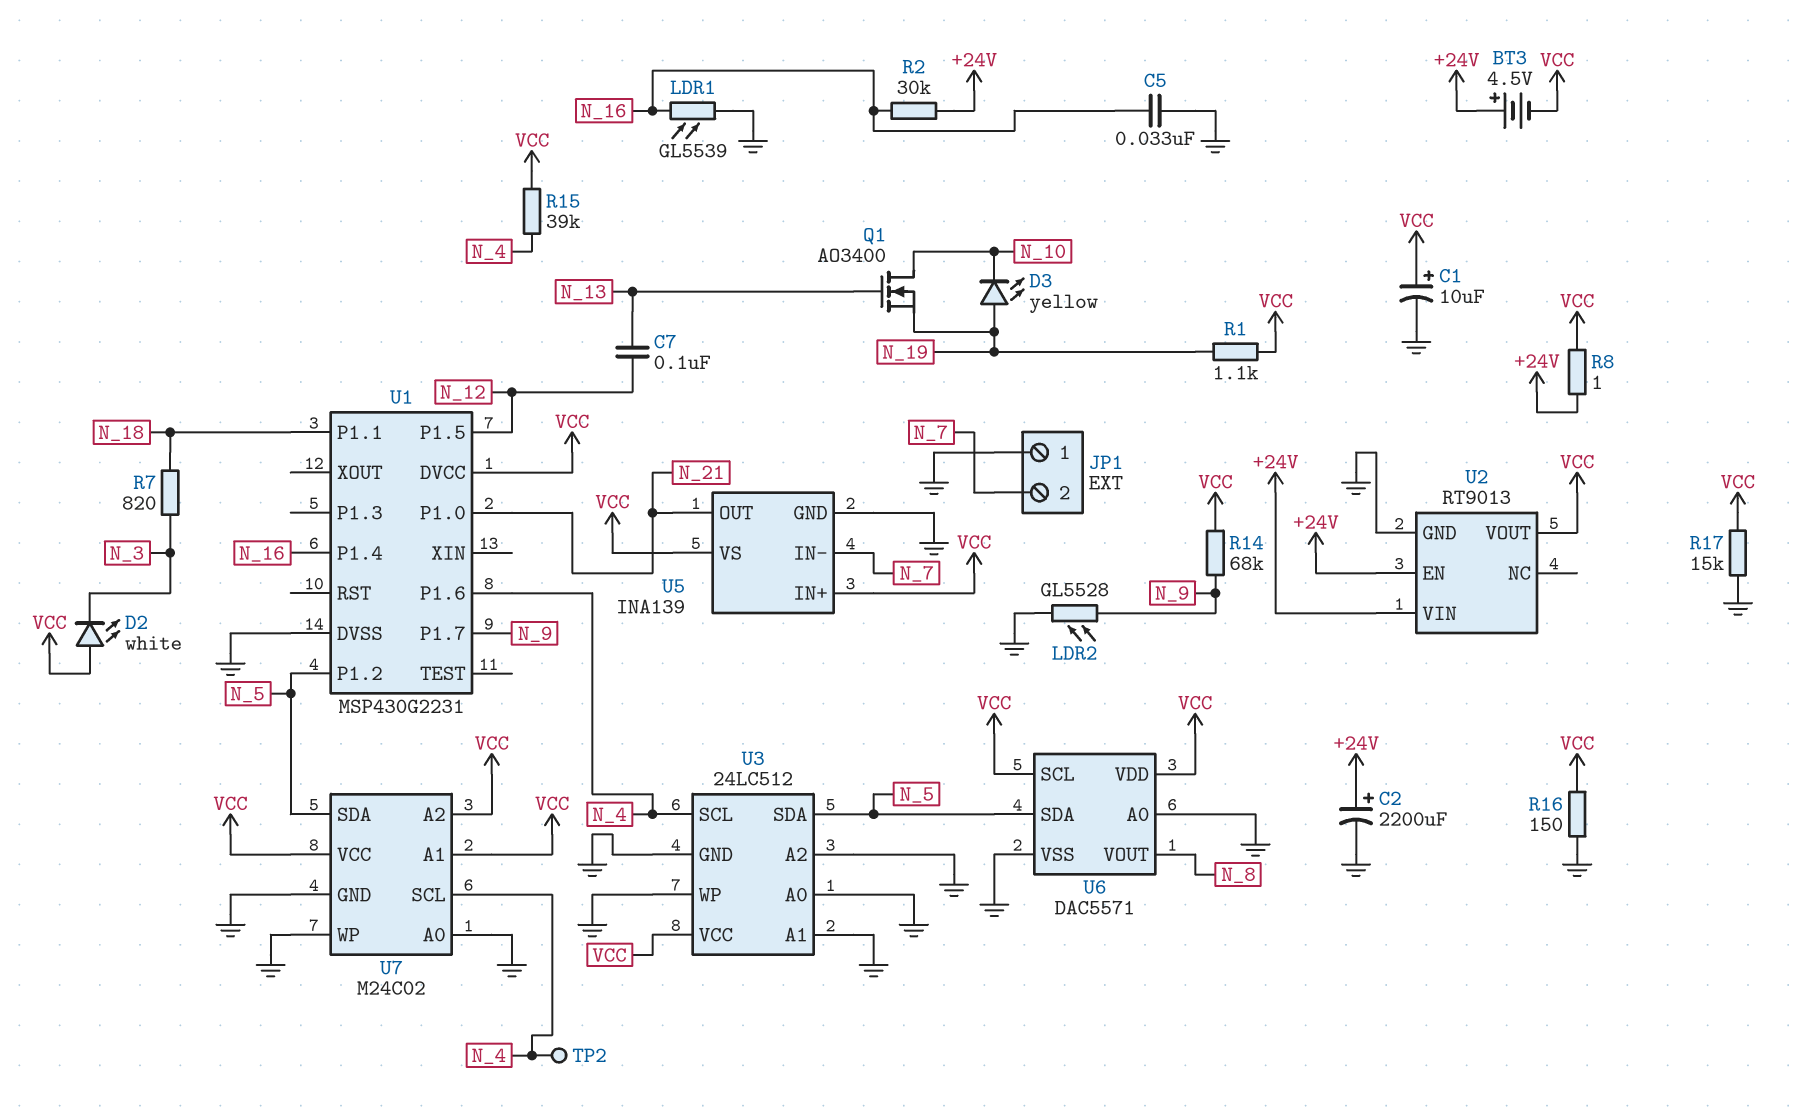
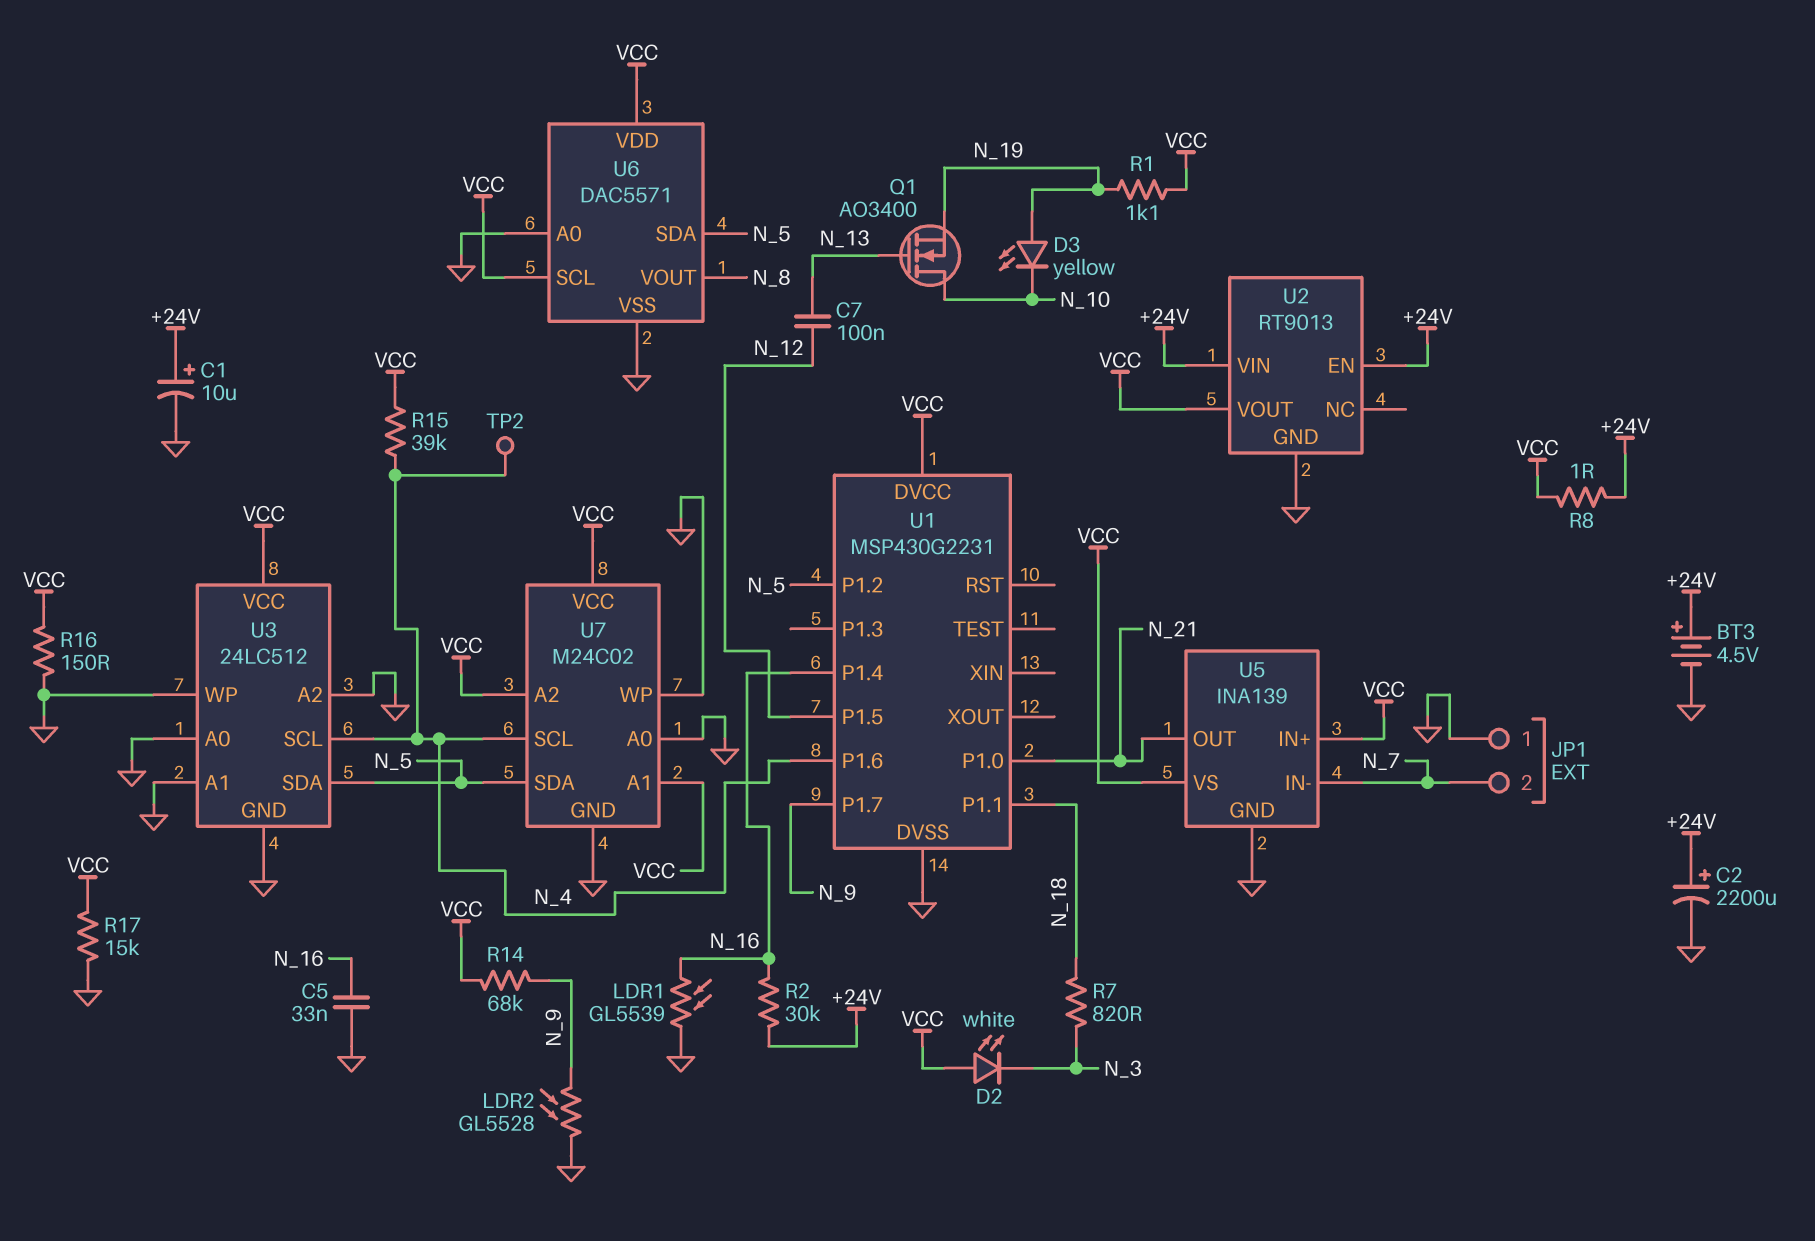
BT3: 4.5V (plus +24V, minus VCC) -> 4.5V (plus +24V, minus GND)
C1: 10uF (plus VCC, minus GND) -> 10uF (plus +24V, minus GND)

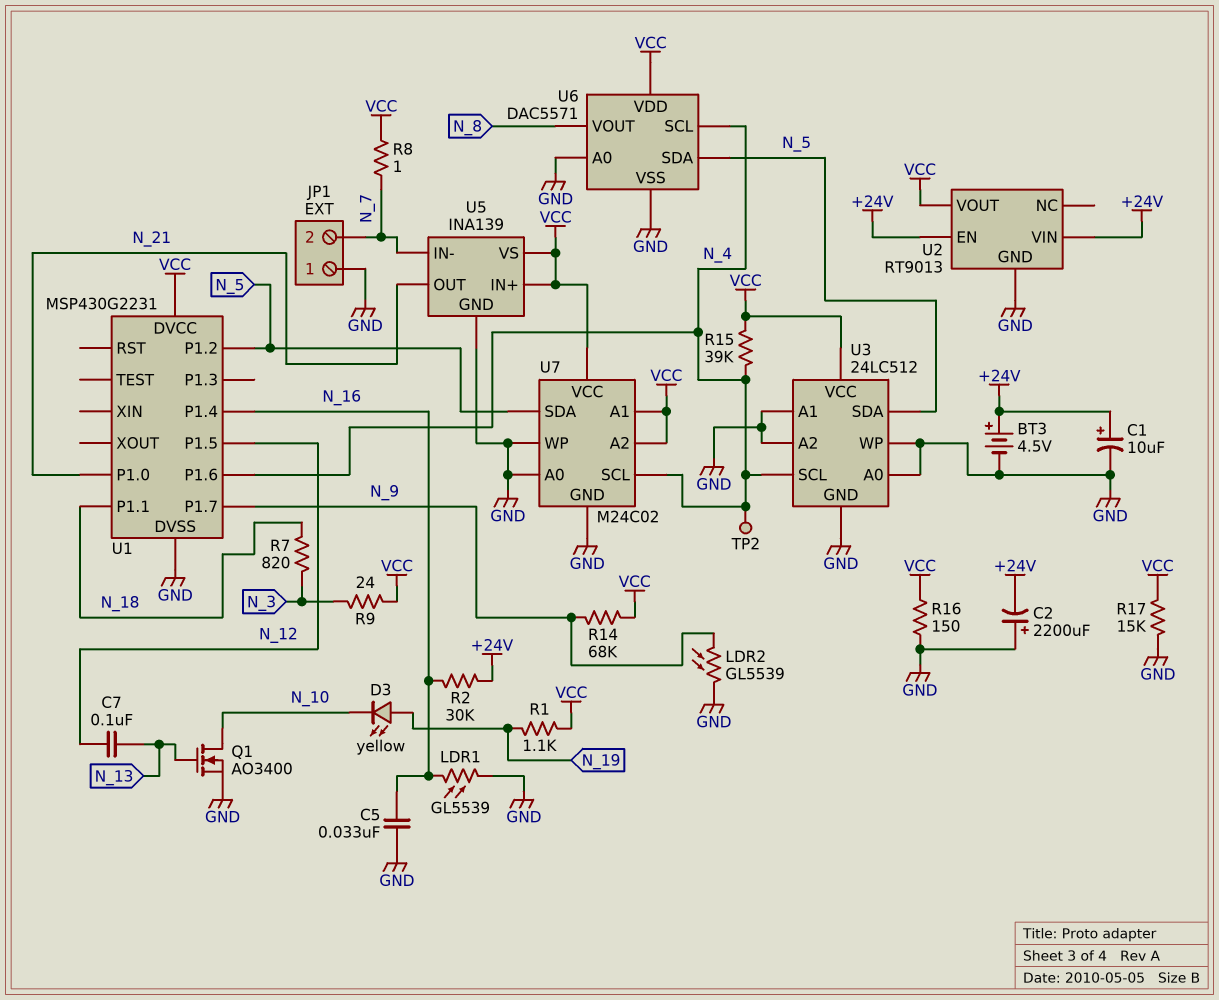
C2: 2200uF (plus +24V, minus GND) -> 2200uF (plus GND, minus +24V)
D2: LED white (A VCC, K N_3) -> none
LDR2: GL5528 (GND, N_9) -> GL5539 (GND, N_9)
Q1: NMOS AO3400 (G N_13, D N_10, S N_19) -> NMOS AO3400 (G N_13, D N_10, S GND)
R8: 1 (+24V, VCC) -> 1 (N_7, VCC)
R9: none -> 24 (N_3, VCC)
U6 pin SCL: VCC -> N_4

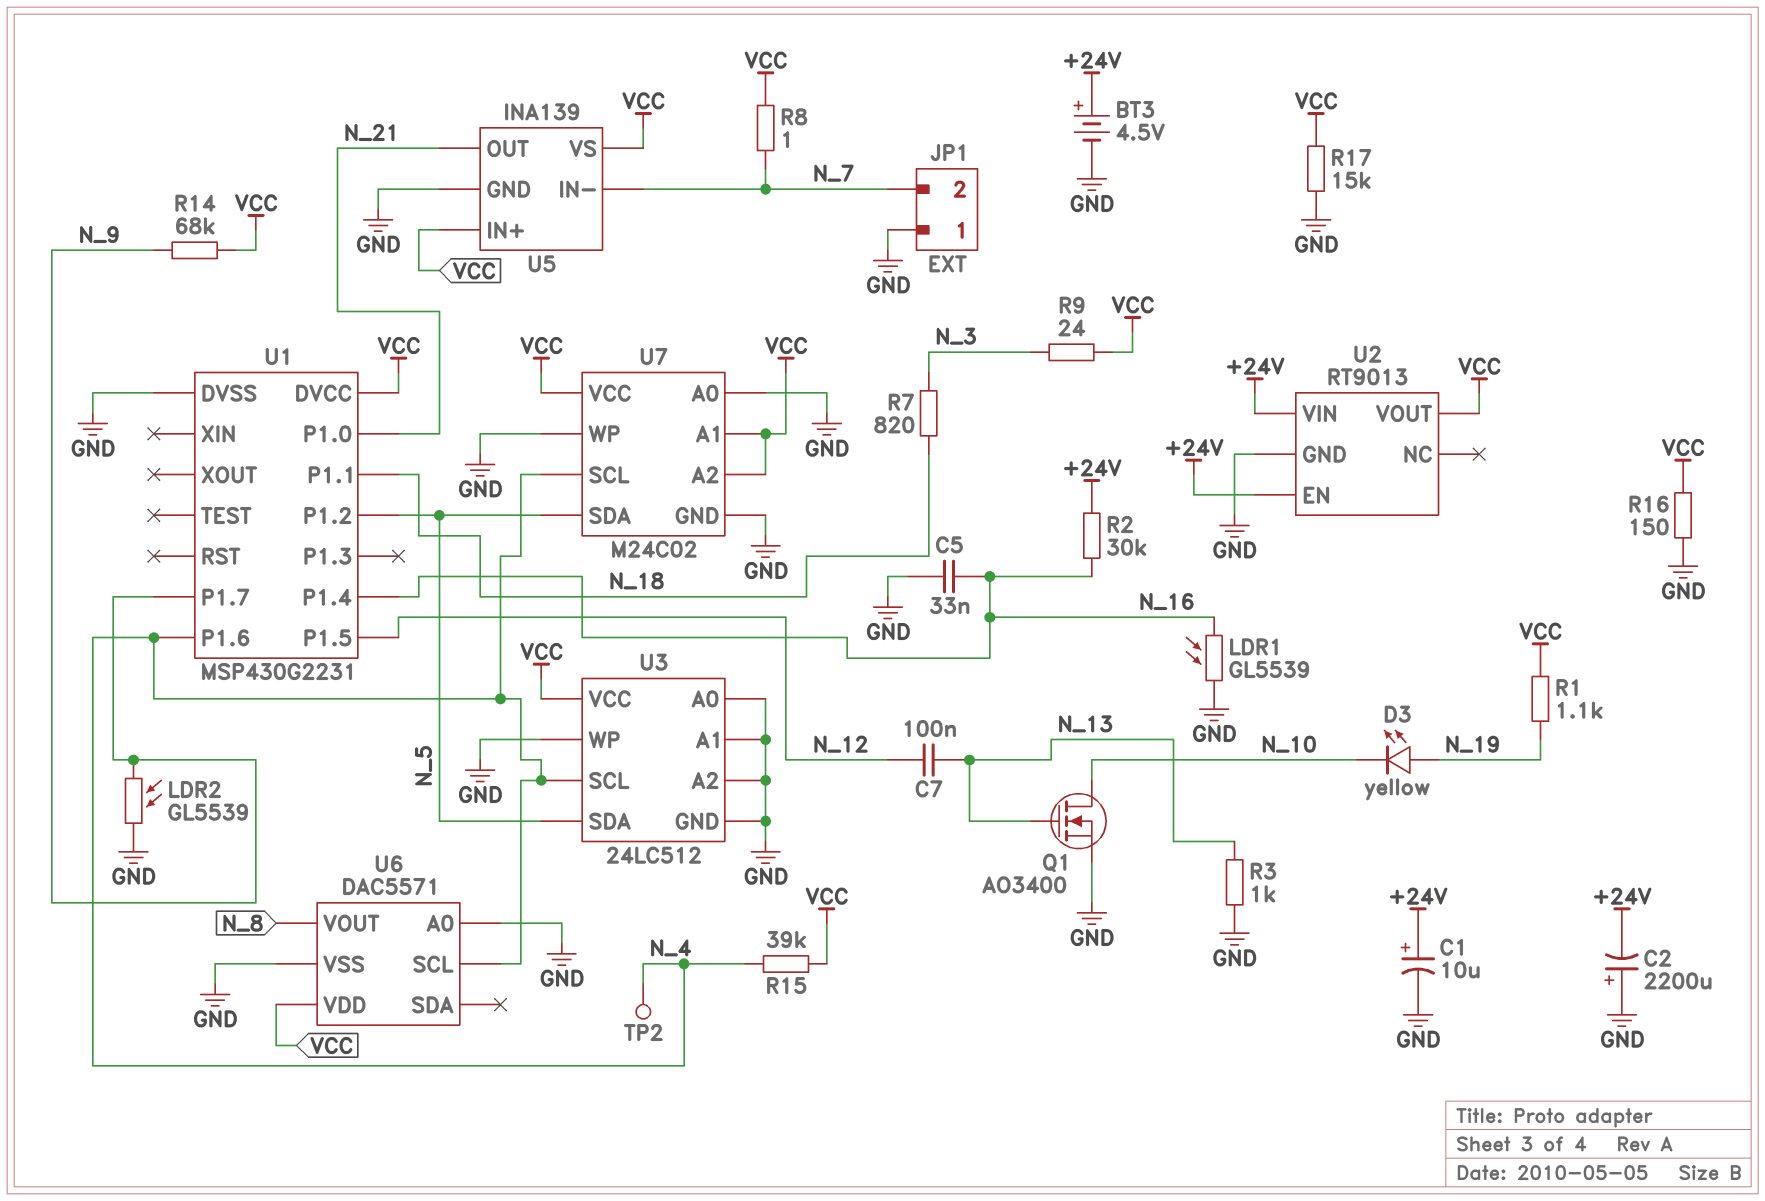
R3: none -> 1k (GND, N_13)
U6 pin SDA: N_5 -> none

